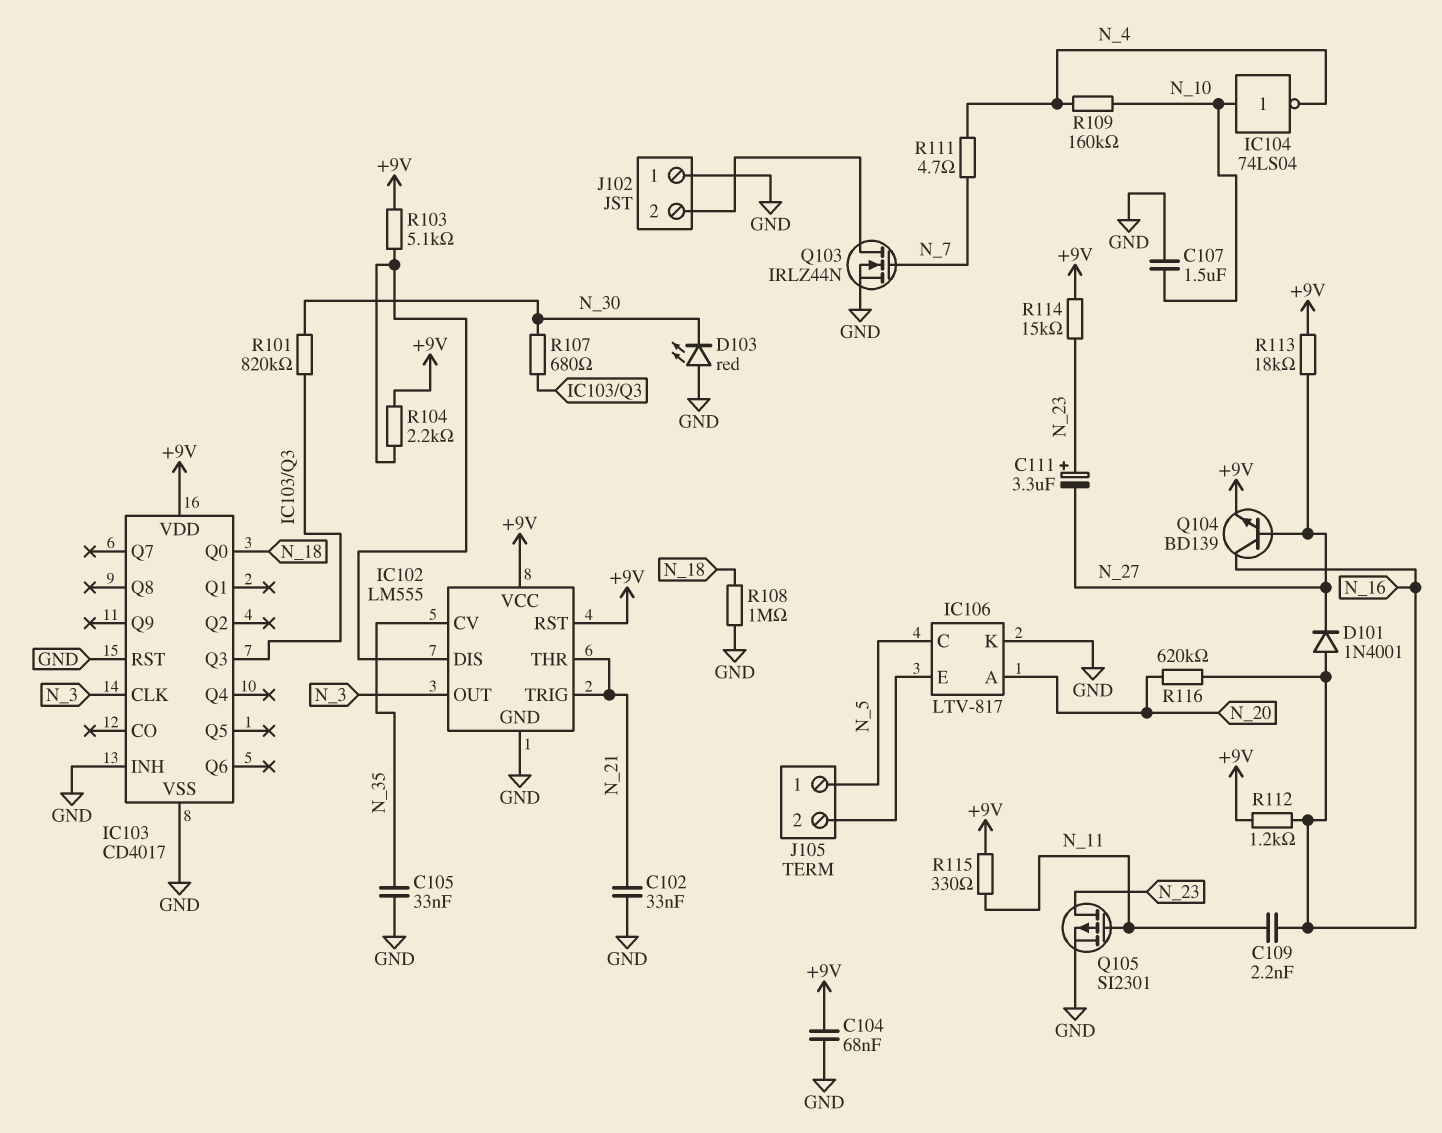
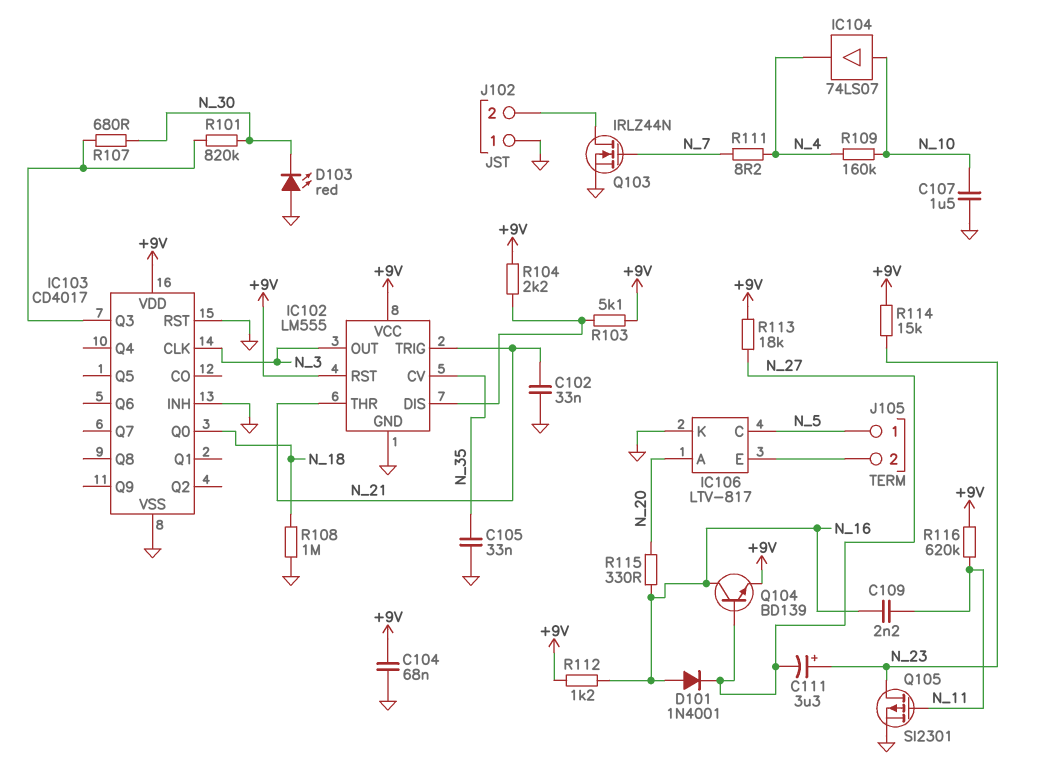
IC104: NOT 74LS04 (in N_10, out N_4) -> buffer 74LS07 (in N_10, out N_4)
R111: 4.7 (N_4, N_7) -> 8.2 (N_4, N_7)
R115: 330 (+9V, N_11) -> 330 (N_16, N_20)
R116: 620k (N_16, N_20) -> 620k (+9V, N_11)

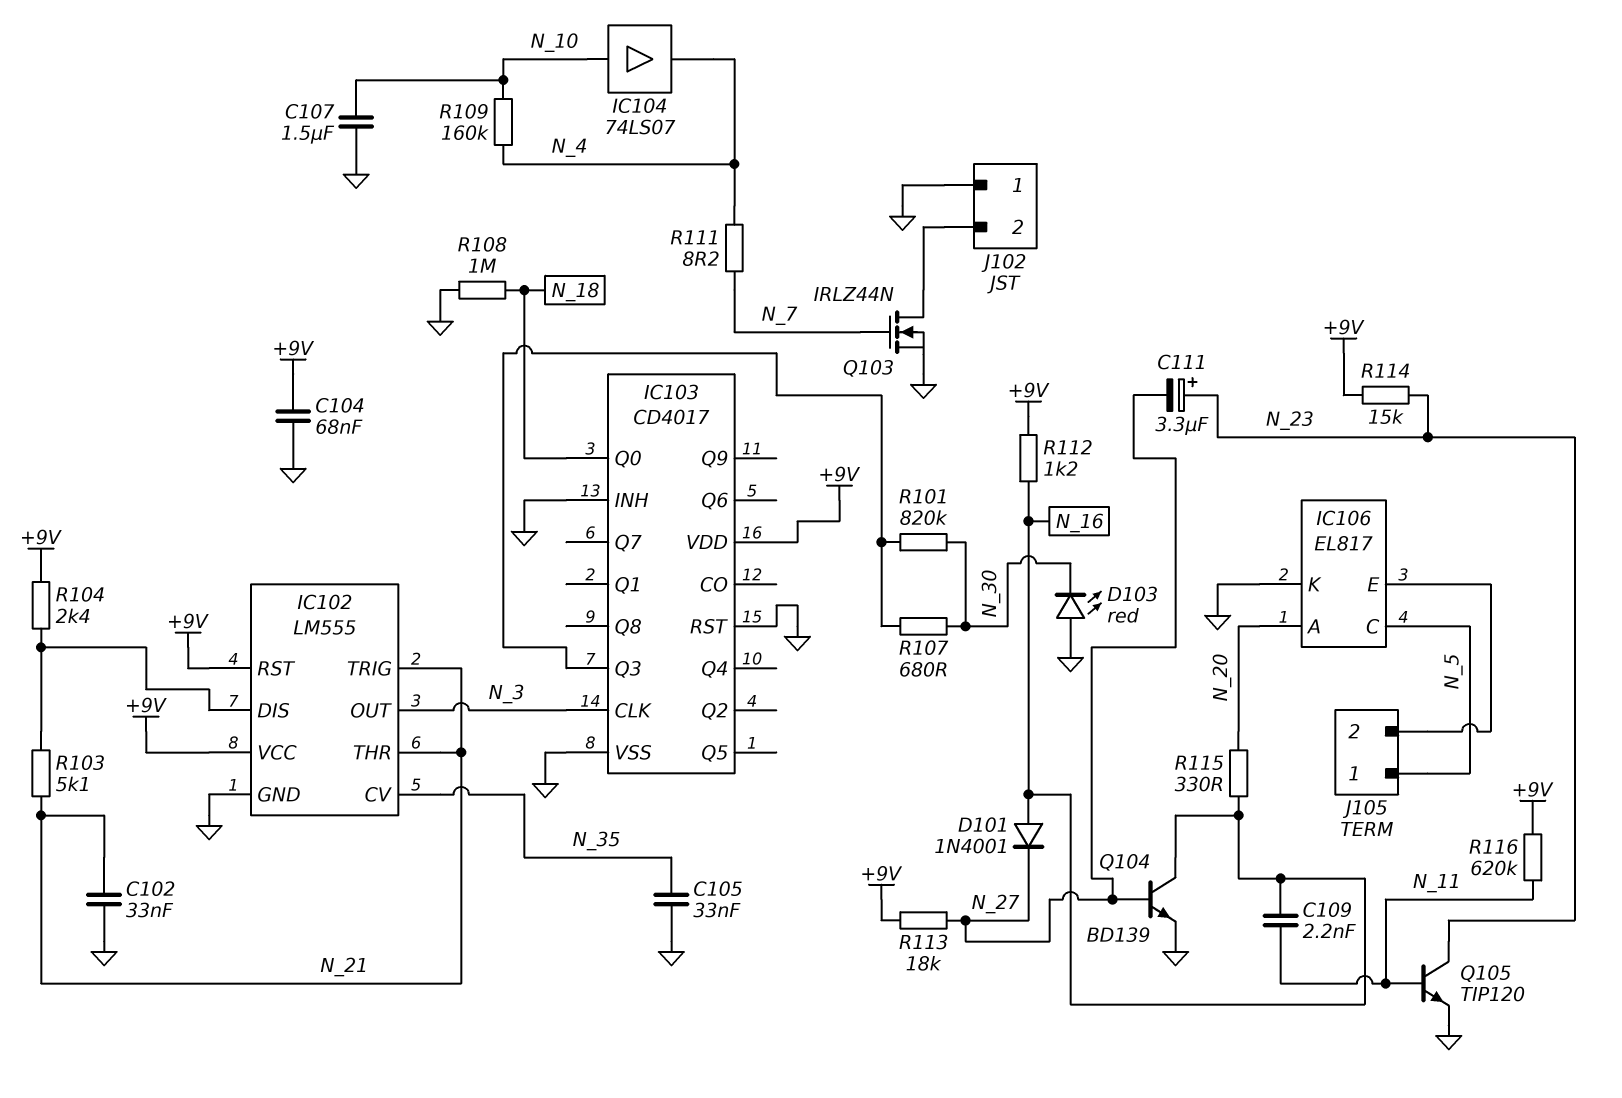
IC106: LTV-817 -> EL817
Q104: NPN BD139 (B N_27, C N_16, E +9V) -> NPN BD139 (B N_27, C N_16, E GND)
Q105: PMOS SI2301 (G N_11, D N_23, S GND) -> NPN TIP120 (B N_11, C N_23, E GND)
R103: 5.1k (+9V, IC102/DIS) -> 5.1k (IC102/DIS, N_21)
R104: 2.2k (+9V, IC102/DIS) -> 2.4k (+9V, IC102/DIS)

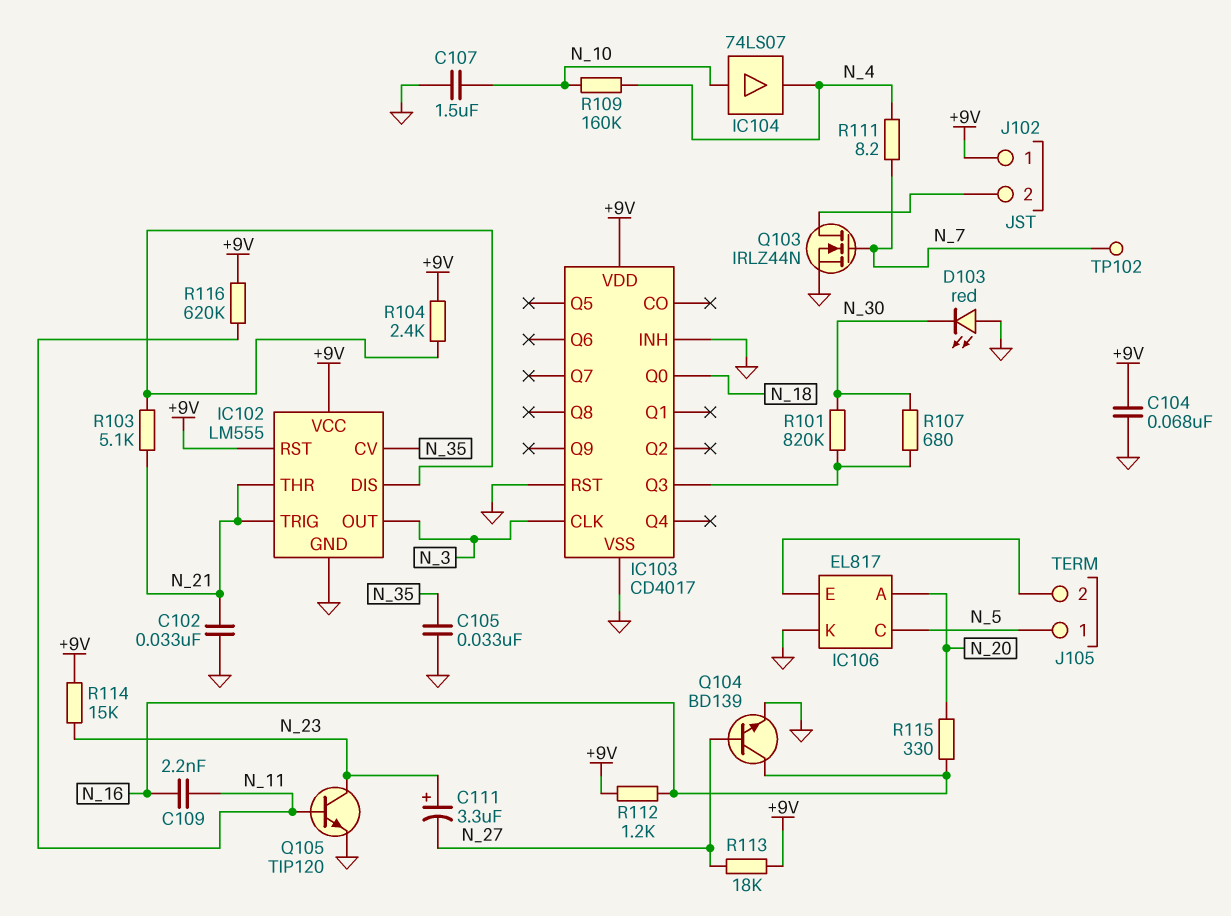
D101: diode 1N4001 (A N_16, K N_27) -> none
J102 pin 1: GND -> +9V
R108: 1M (GND, N_18) -> none
TP102: none -> test point (N_7)

